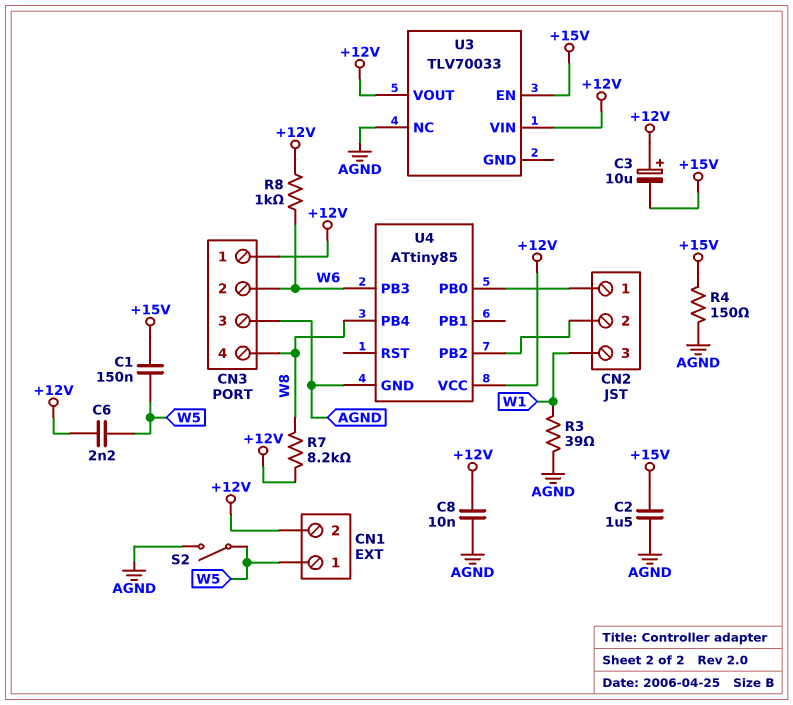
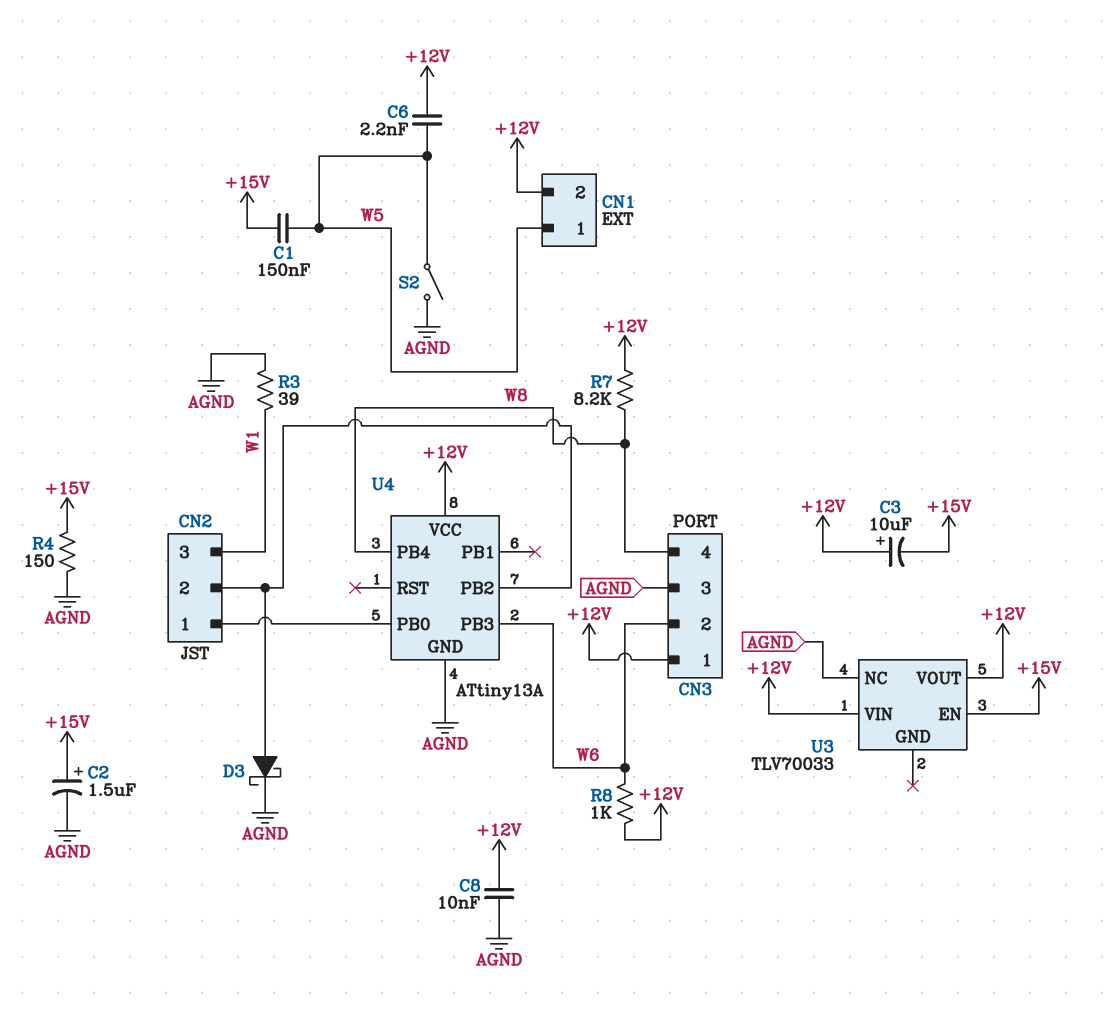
C2: 1.5uF (+15V, AGND) -> 1.5uF (plus +15V, minus AGND)
D3: none -> schottky (A CN2/2, K AGND)
U4: ATtiny85 -> ATtiny13A

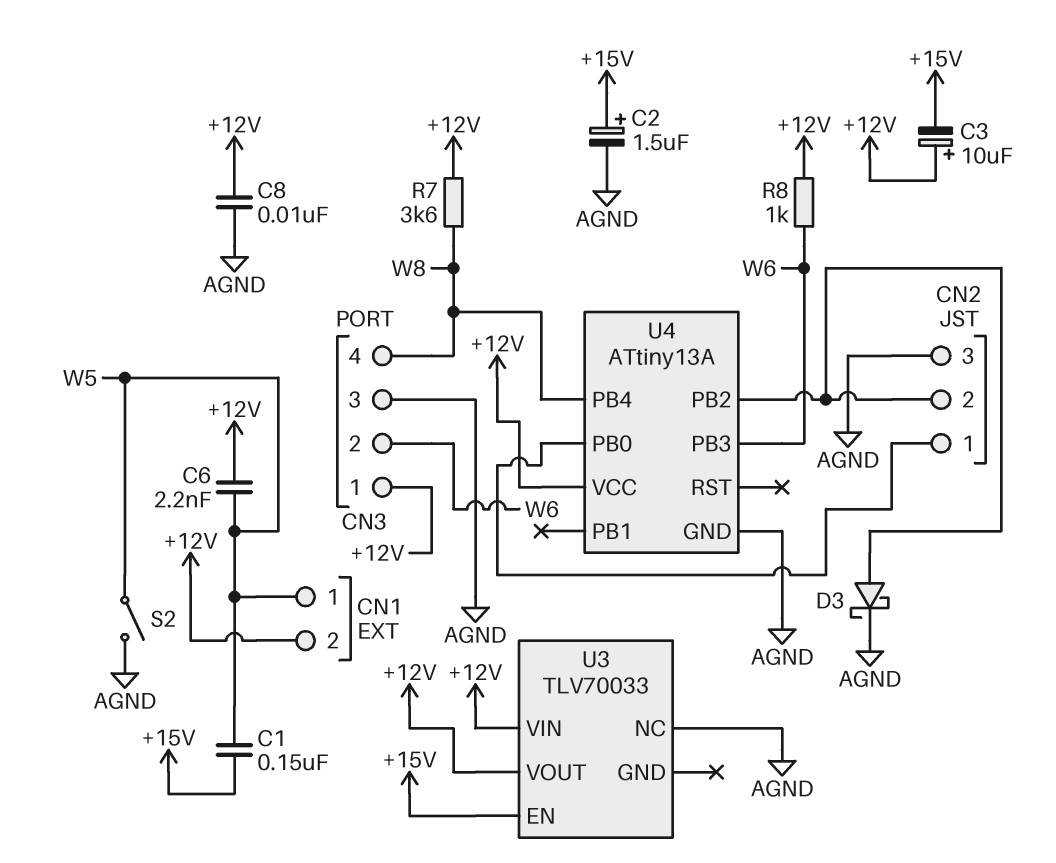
CN2 pin 3: W1 -> AGND
R3: 39 (AGND, W1) -> none
R4: 150 (+15V, AGND) -> none
R7: 8.2k (+12V, W8) -> 3.6k (+12V, W8)

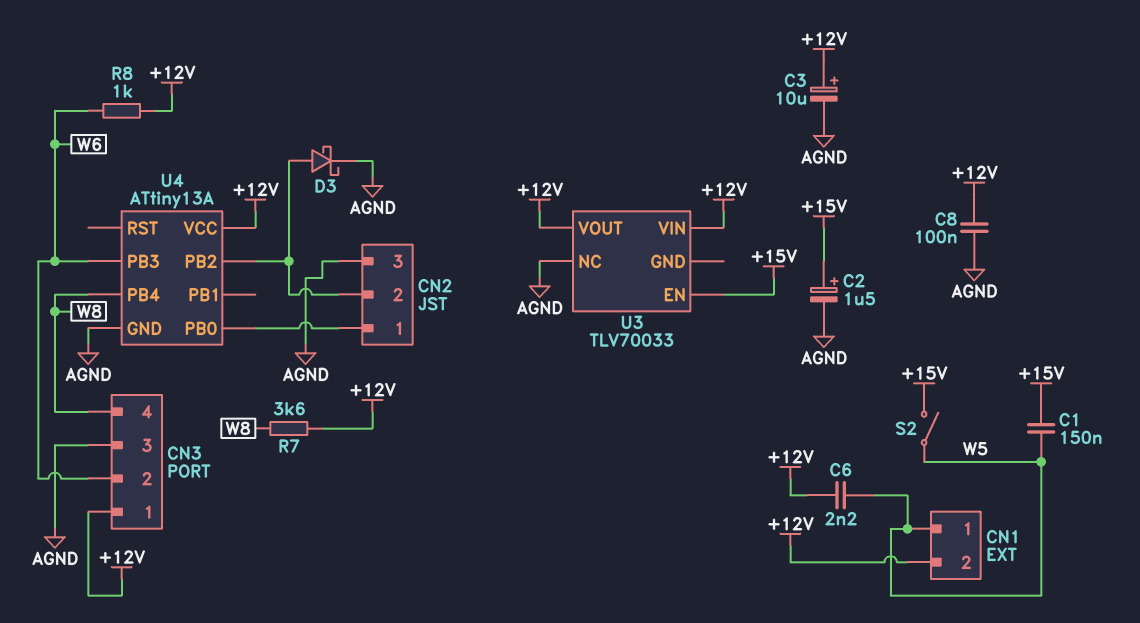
C3: 10uF (plus +12V, minus +15V) -> 10uF (plus +12V, minus AGND)
C8: 10nF (+12V, AGND) -> 100nF (+12V, AGND)
S2: switch (AGND, W5) -> switch (+15V, W5)

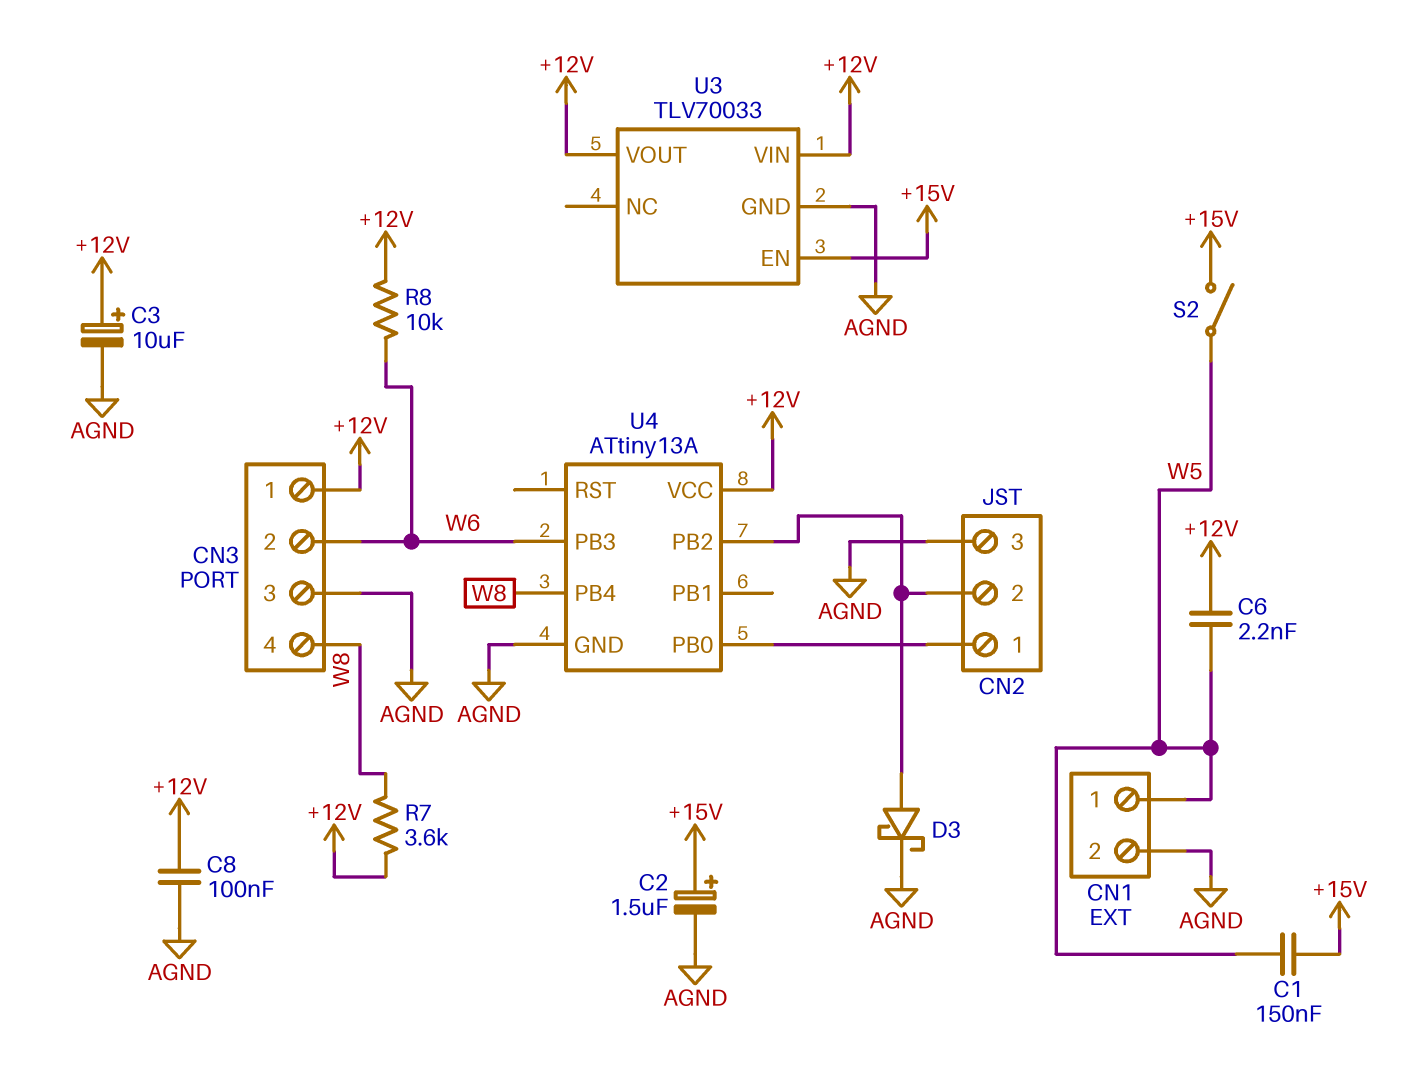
CN1 pin 2: +12V -> AGND
R8: 1k (+12V, W6) -> 10k (+12V, W6)
U3 pin GND: none -> AGND
U3 pin NC: AGND -> none

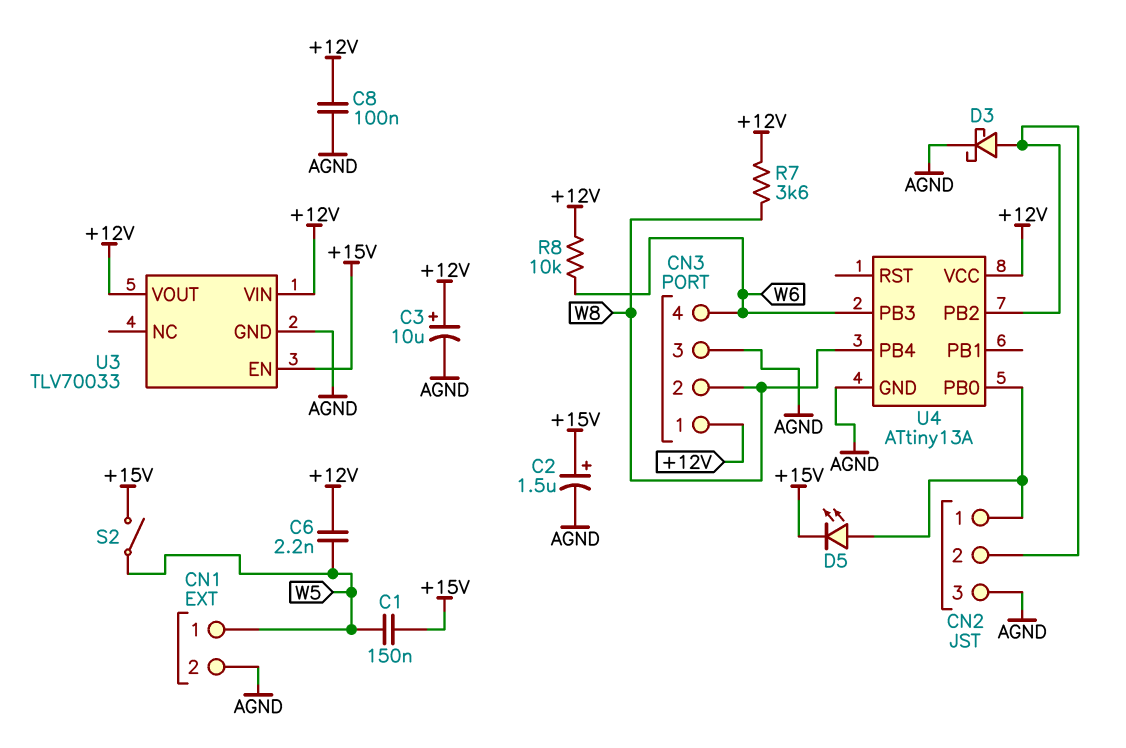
CN3 pin 2: W6 -> W8
CN3 pin 4: W8 -> W6
D5: none -> LED (A CN2/1, K +15V)

